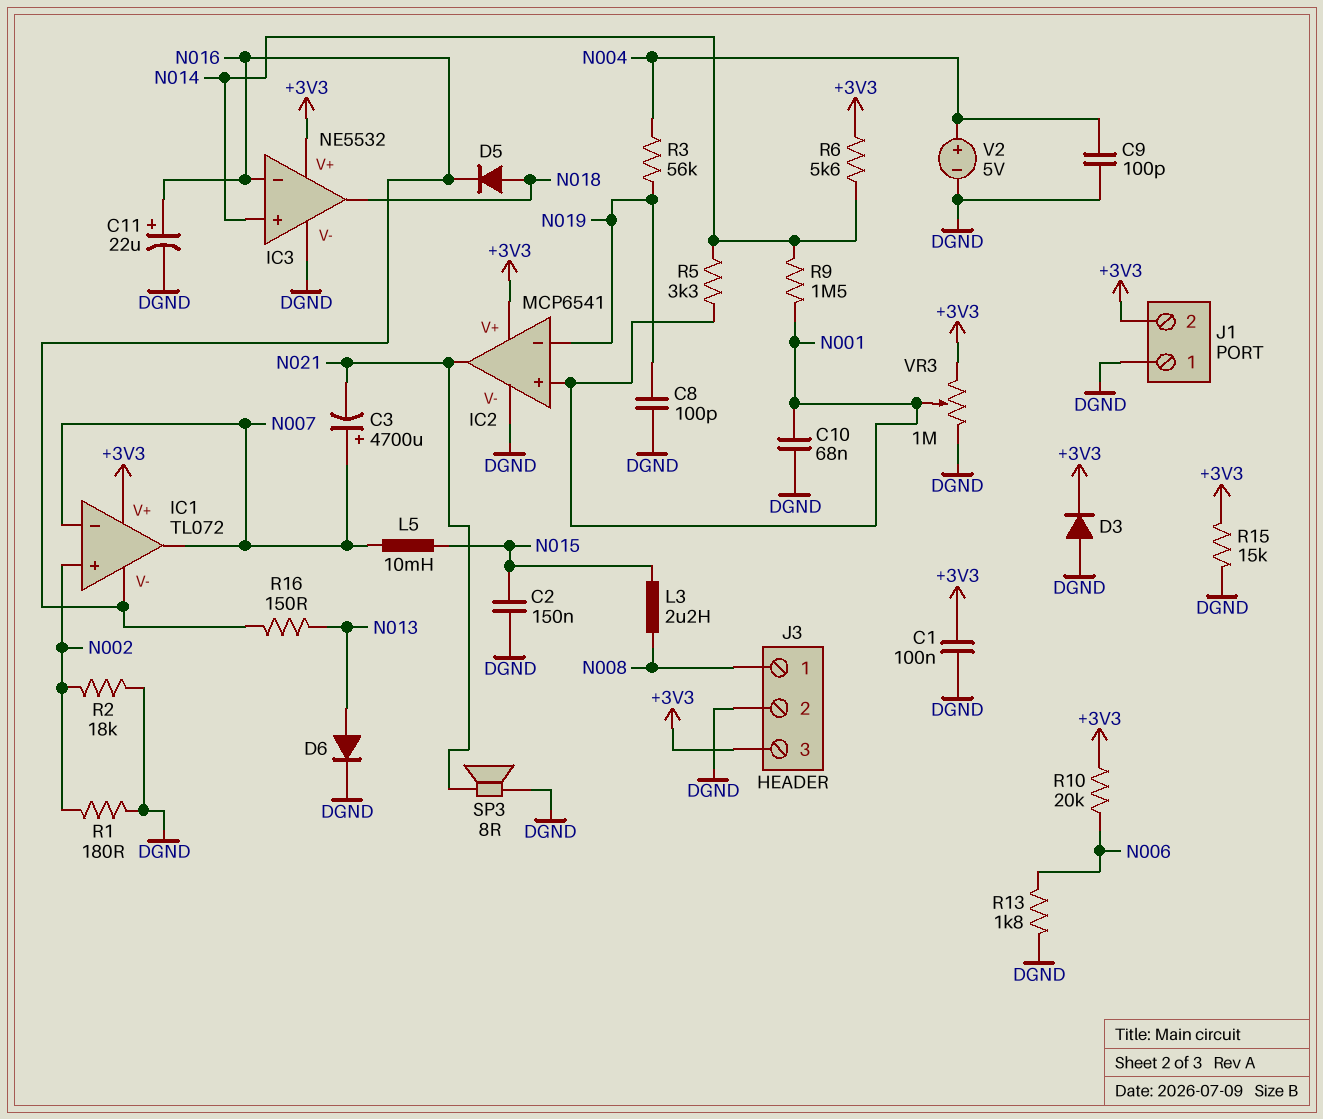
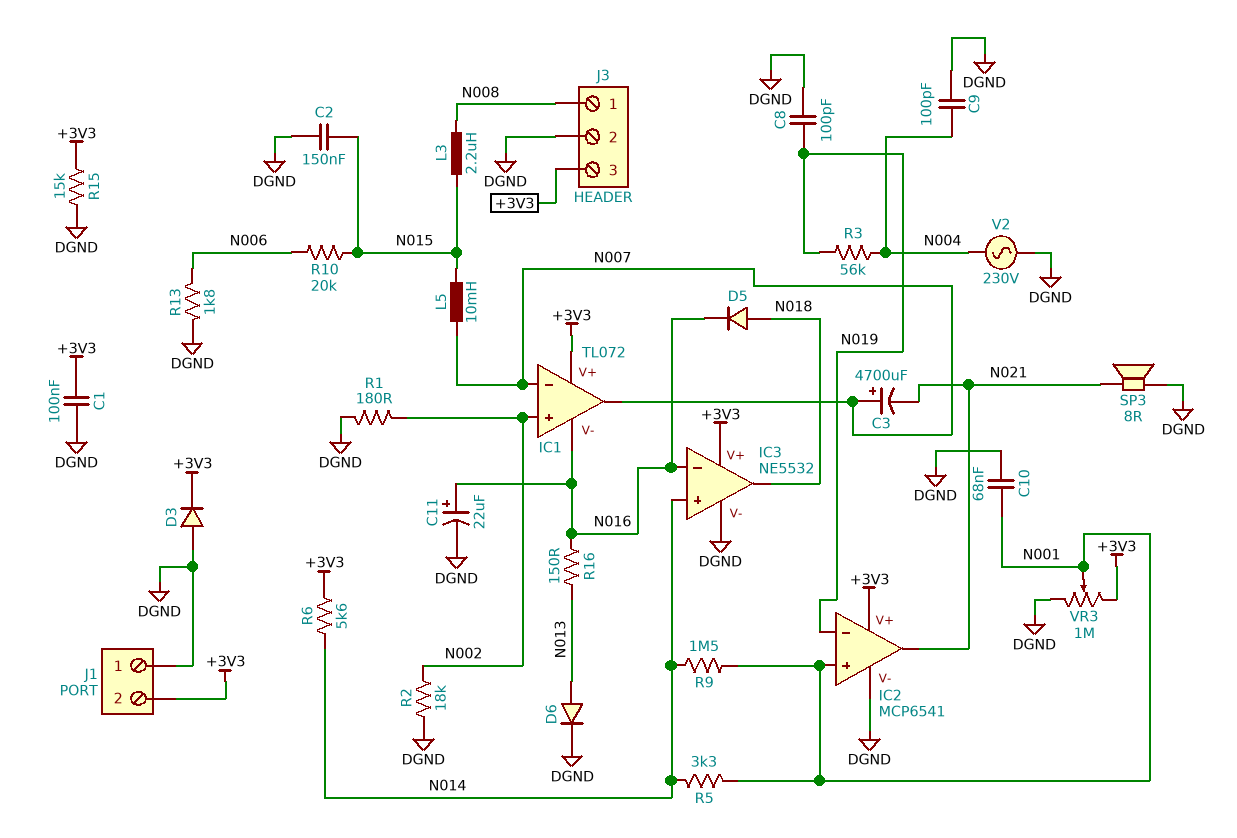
R10: 20k (+3V3, N006) -> 20k (N006, N015)
V2: 5V (plus N004, minus DGND) -> AC 230V (DGND, N004)

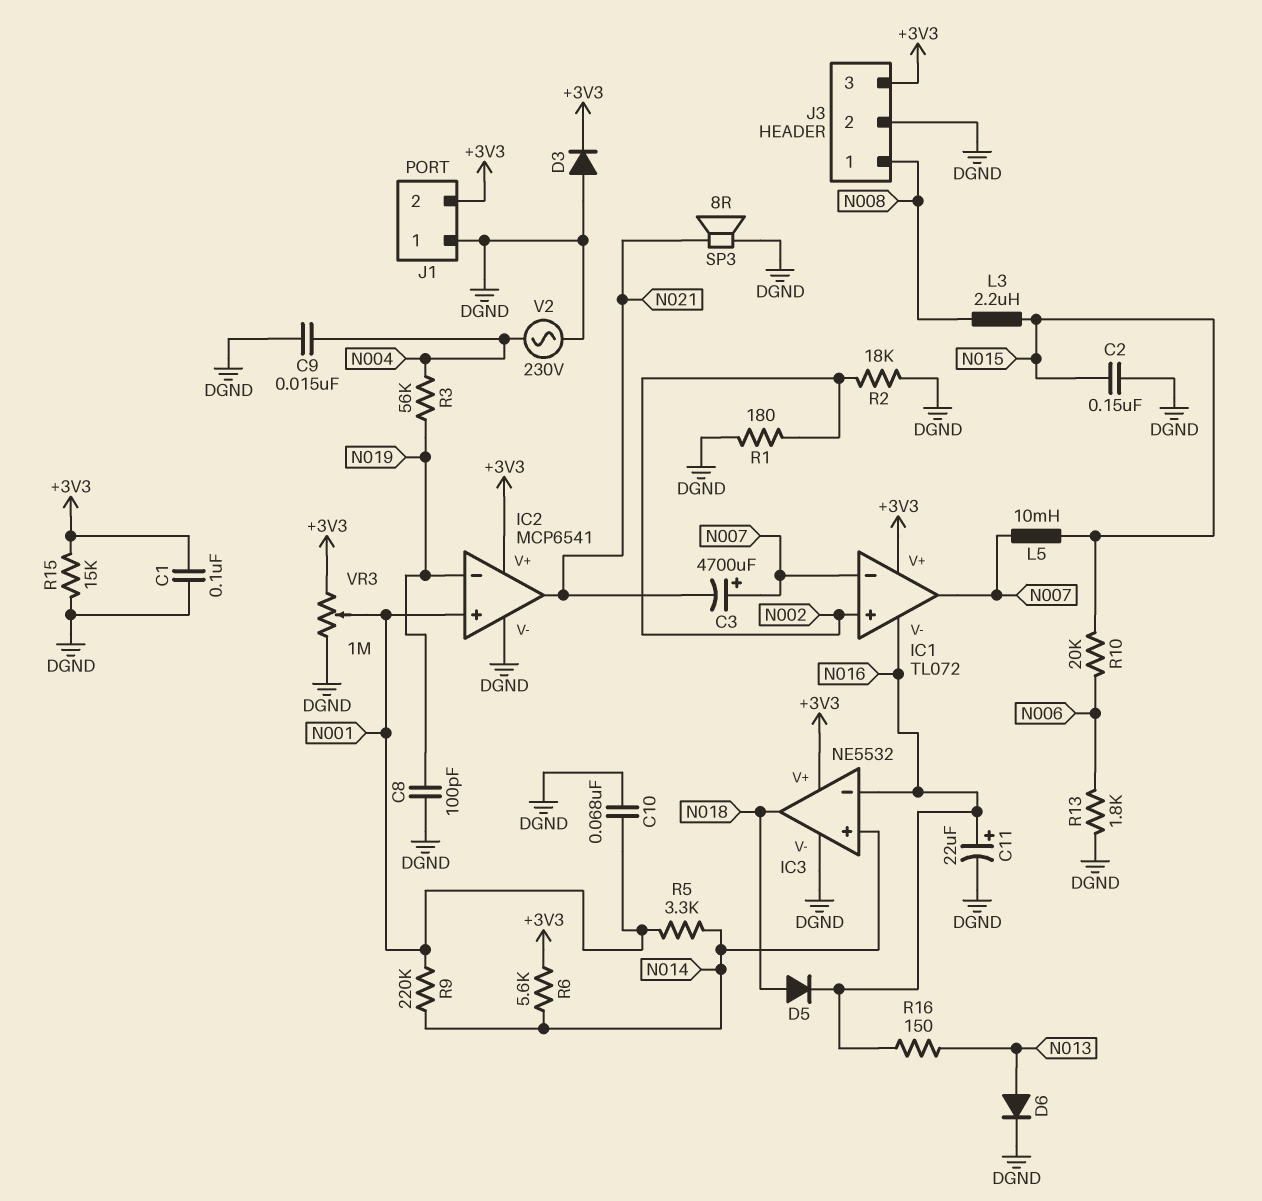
C9: 100pF (DGND, N004) -> 15nF (DGND, N004)
R9: 1.5M (N001, N014) -> 220k (N001, N014)

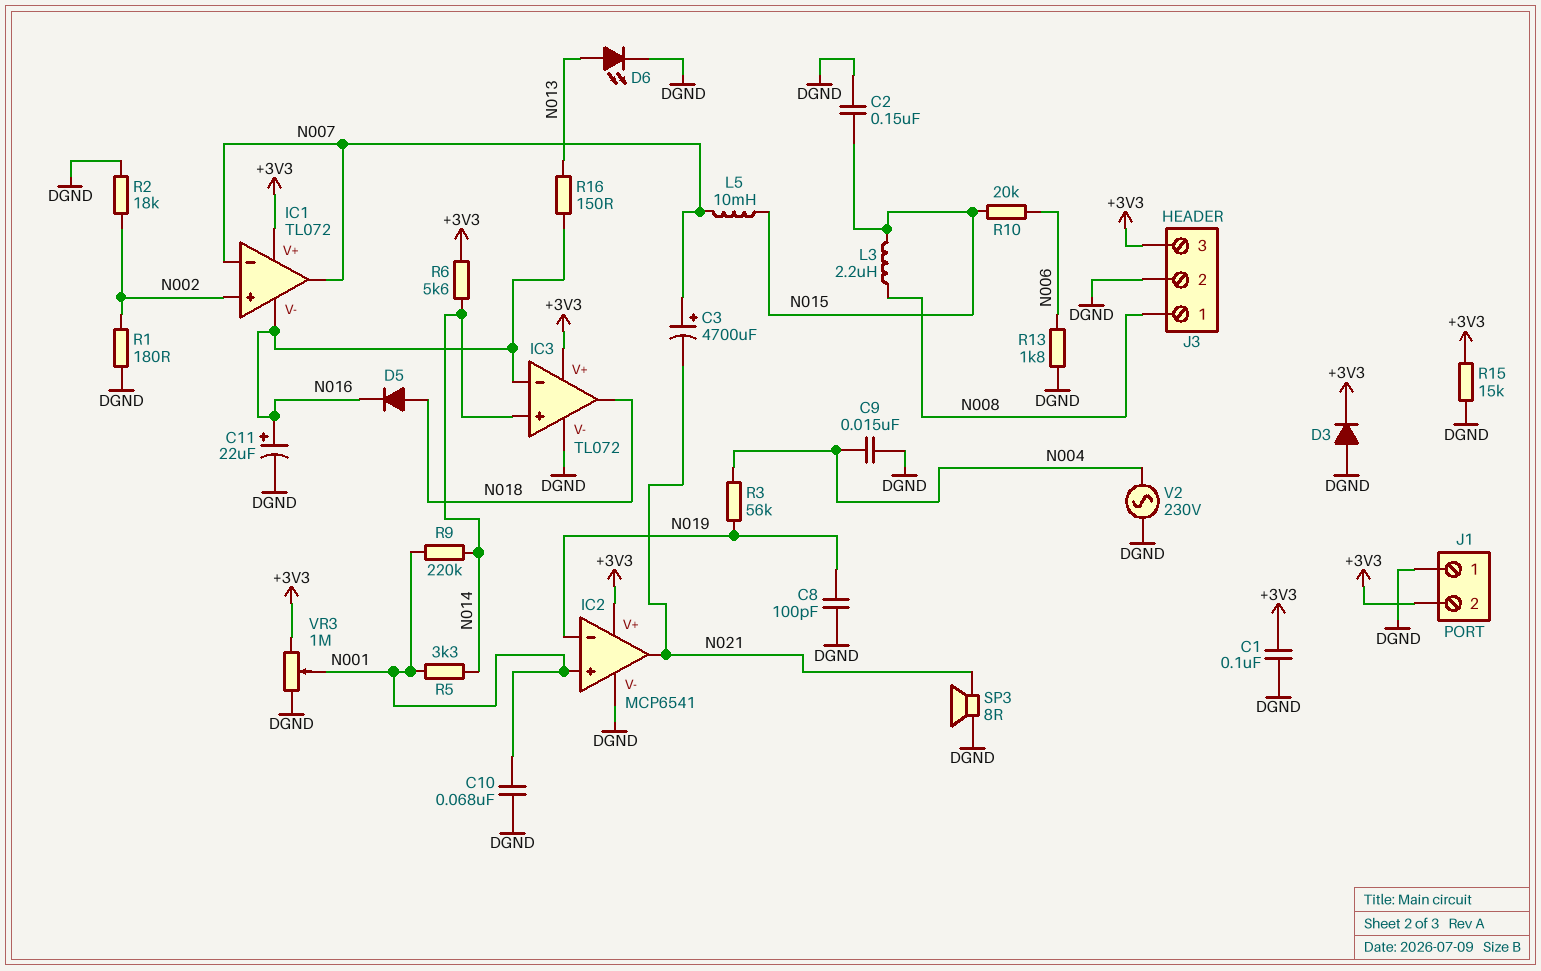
D6: diode (A N013, K DGND) -> LED (A N013, K DGND)
IC3: NE5532 -> TL072

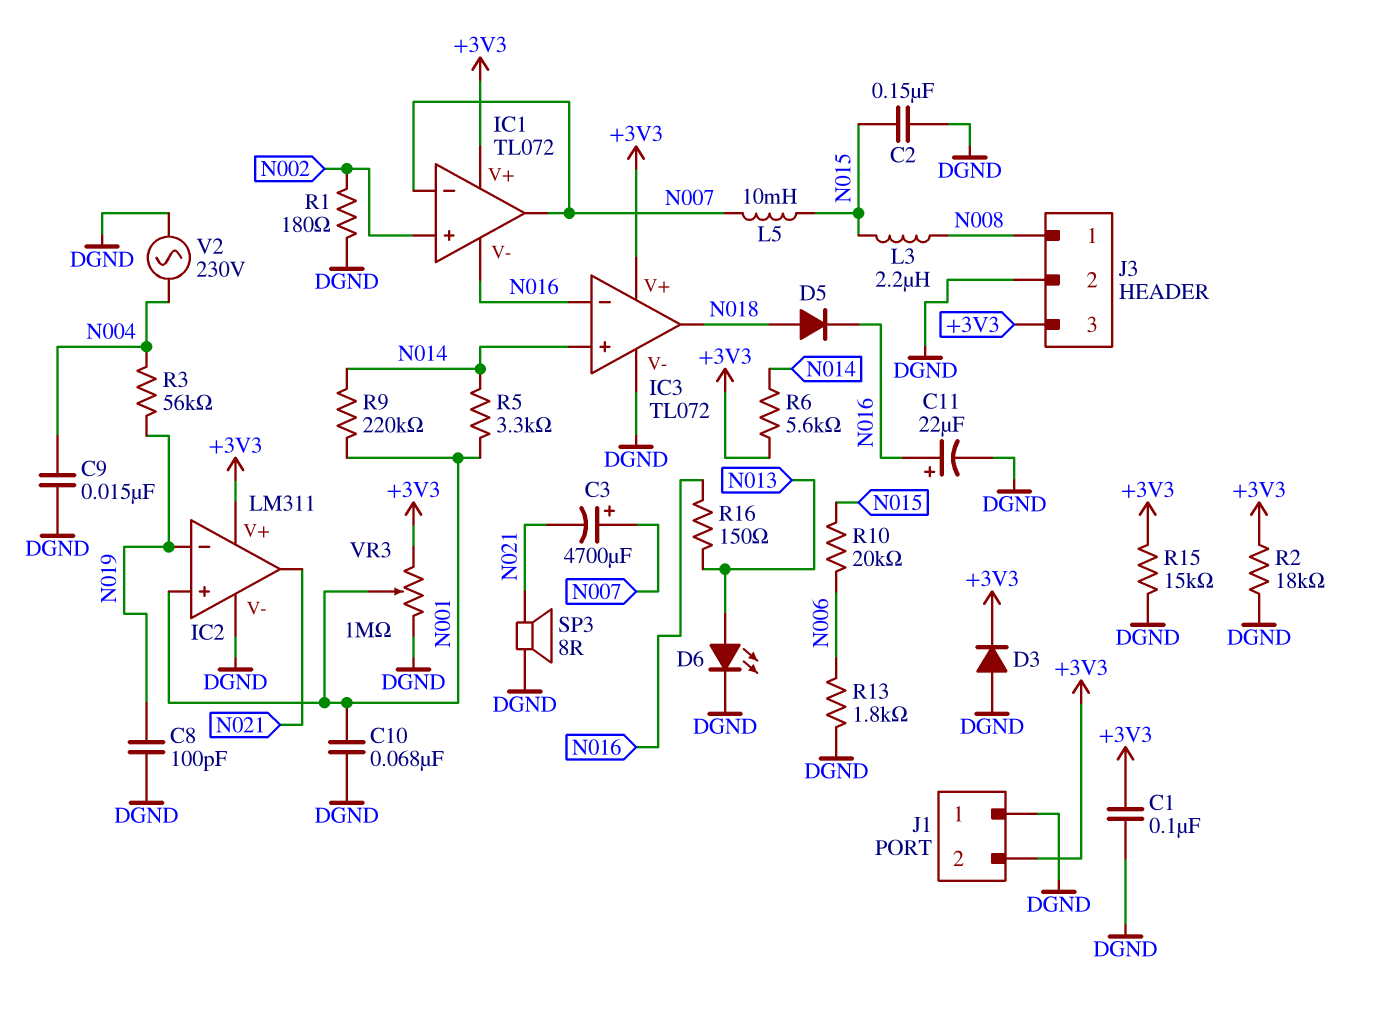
IC2: MCP6541 -> LM311
R2: 18k (DGND, N002) -> 18k (+3V3, DGND)

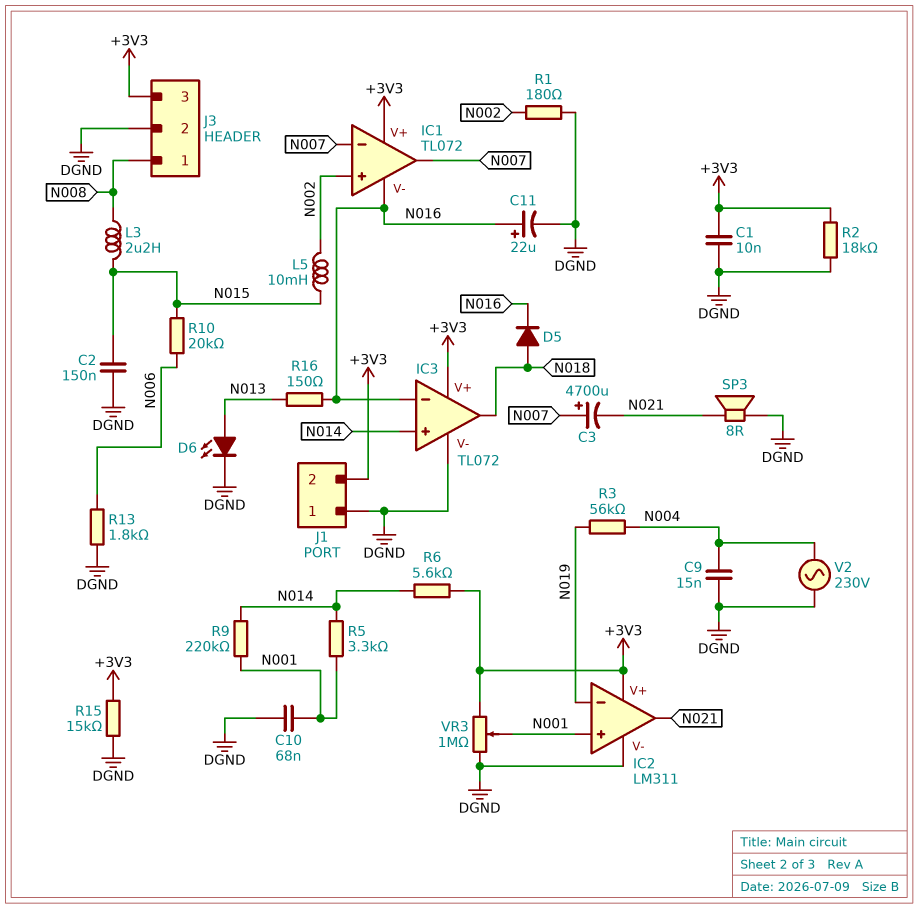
C1: 100nF (+3V3, DGND) -> 10nF (+3V3, DGND)
C8: 100pF (DGND, N019) -> none
D3: diode (A DGND, K +3V3) -> none
L5: 10mH (N007, N015) -> 10mH (N002, N015)

